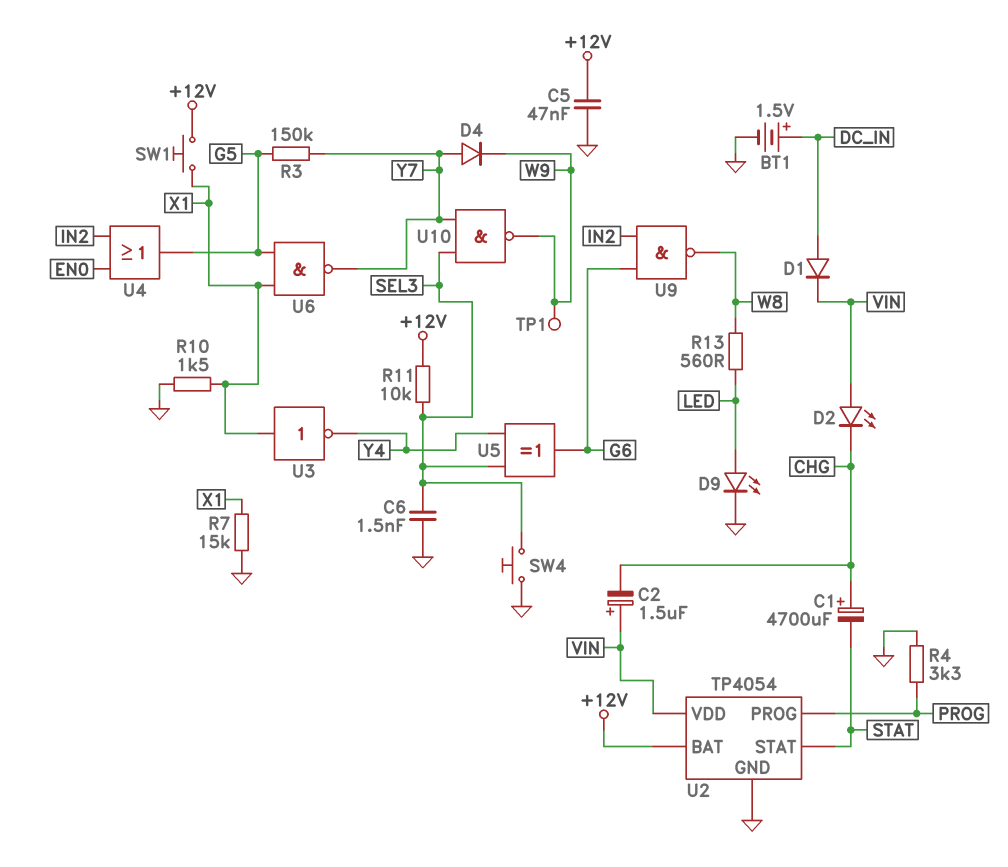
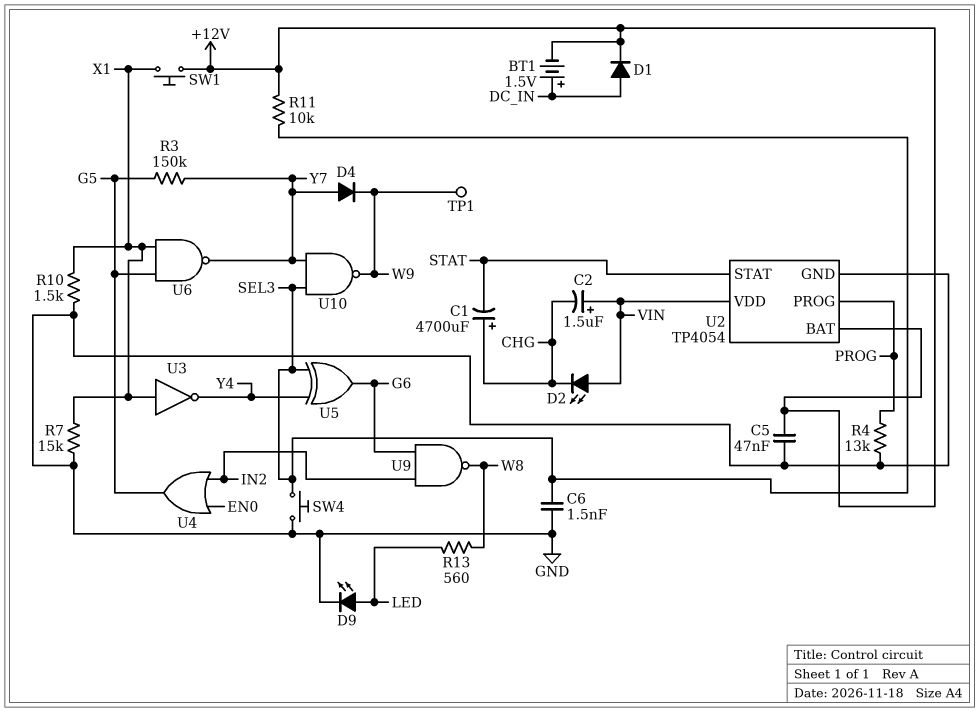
BT1: 1.5V (plus DC_IN, minus GND) -> 1.5V (plus DC_IN, minus +12V)
D1: diode (A DC_IN, K VIN) -> diode (A DC_IN, K +12V)
R4: 3.3k (GND, PROG) -> 13k (GND, PROG)

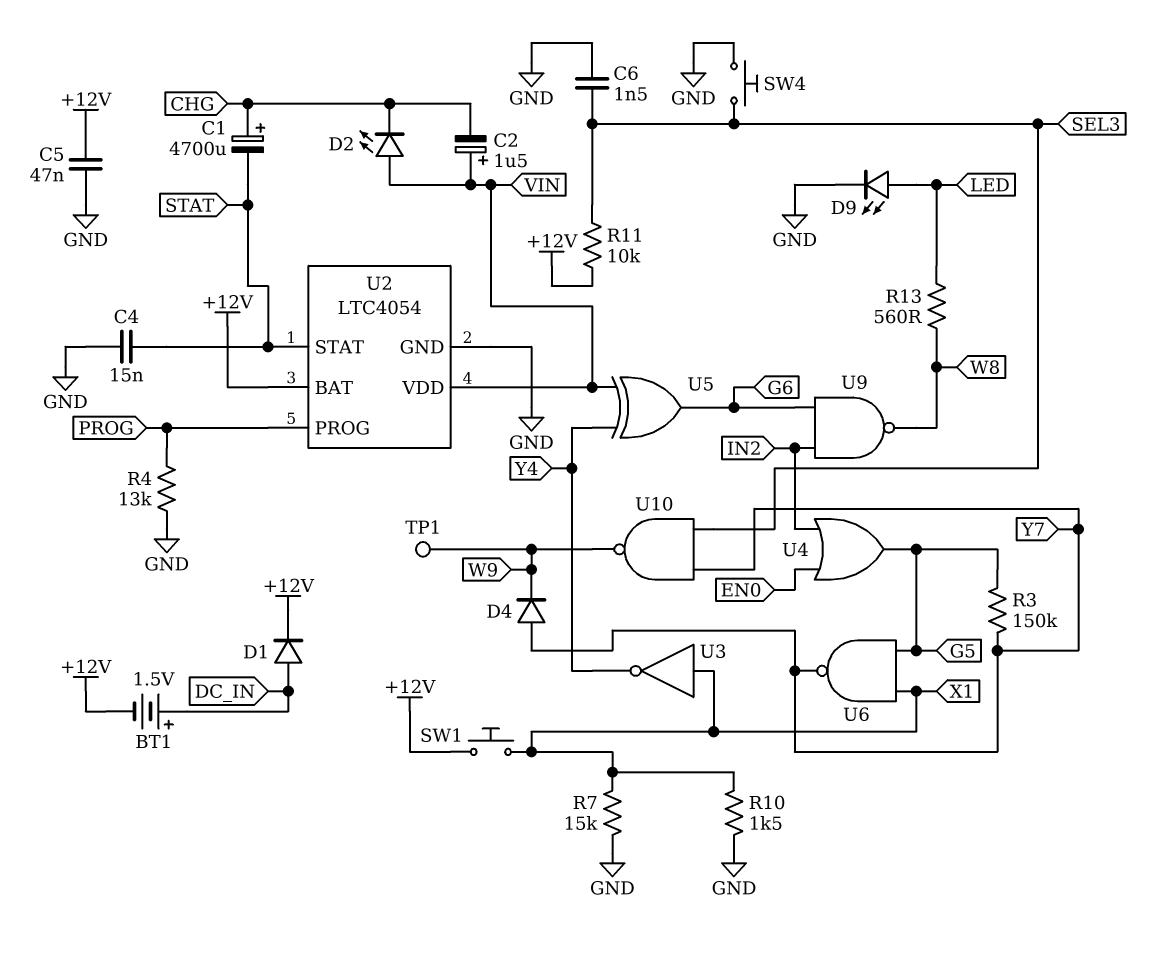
C4: none -> 15nF (GND, STAT)
U2: TP4054 -> LTC4054
U5: XOR (in SEL3, in Y4, out G6) -> XOR (in VIN, in Y4, out G6)

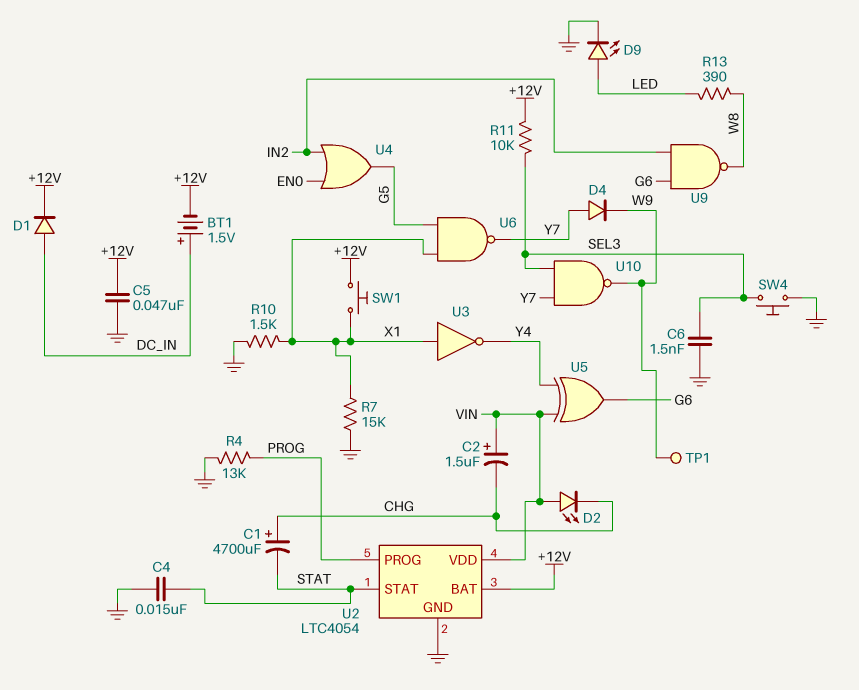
R3: 150k (G5, Y7) -> none
R13: 560 (LED, W8) -> 390 (LED, W8)

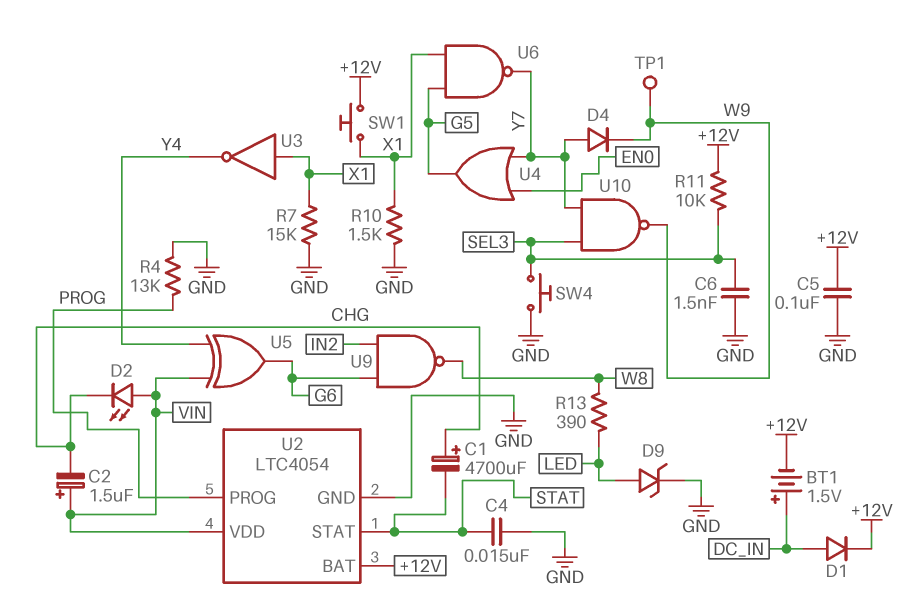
C5: 47nF (+12V, GND) -> 100nF (+12V, GND)
D9: LED (A LED, K GND) -> zener (A LED, K GND)
U4: OR (in EN0, in IN2, out G5) -> OR (in EN0, in Y7, out G5)

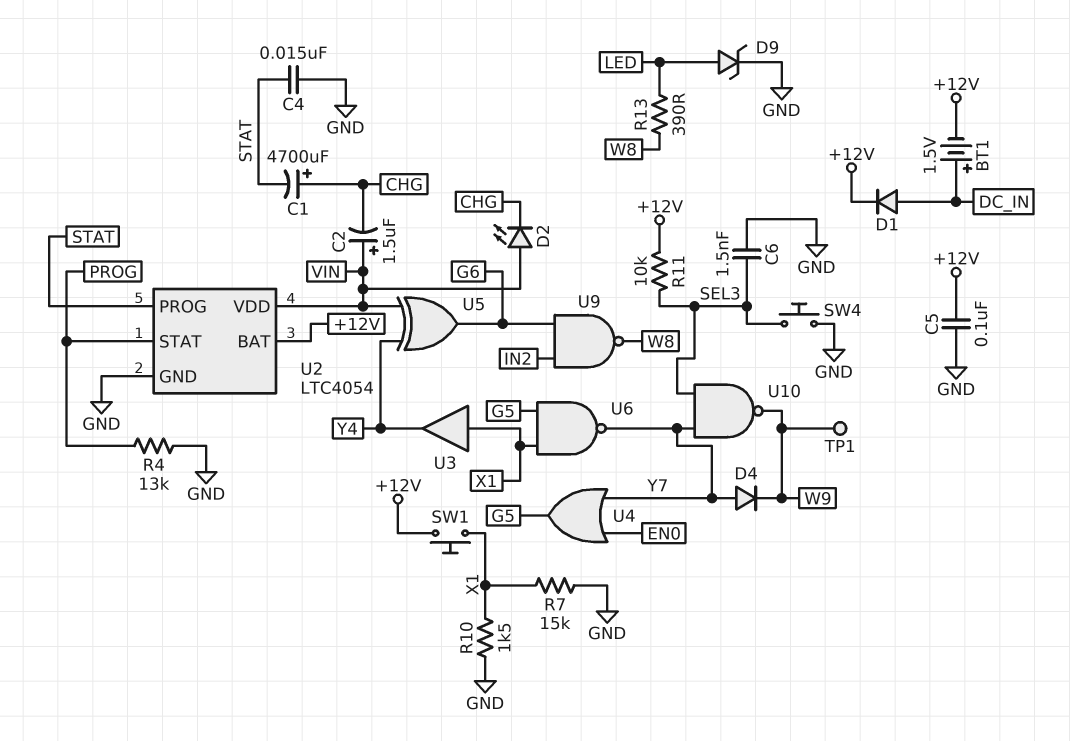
U2 pin PROG: PROG -> STAT
U2 pin STAT: STAT -> PROG
U3: NOT (in X1, out Y4) -> buffer (in X1, out Y4)

